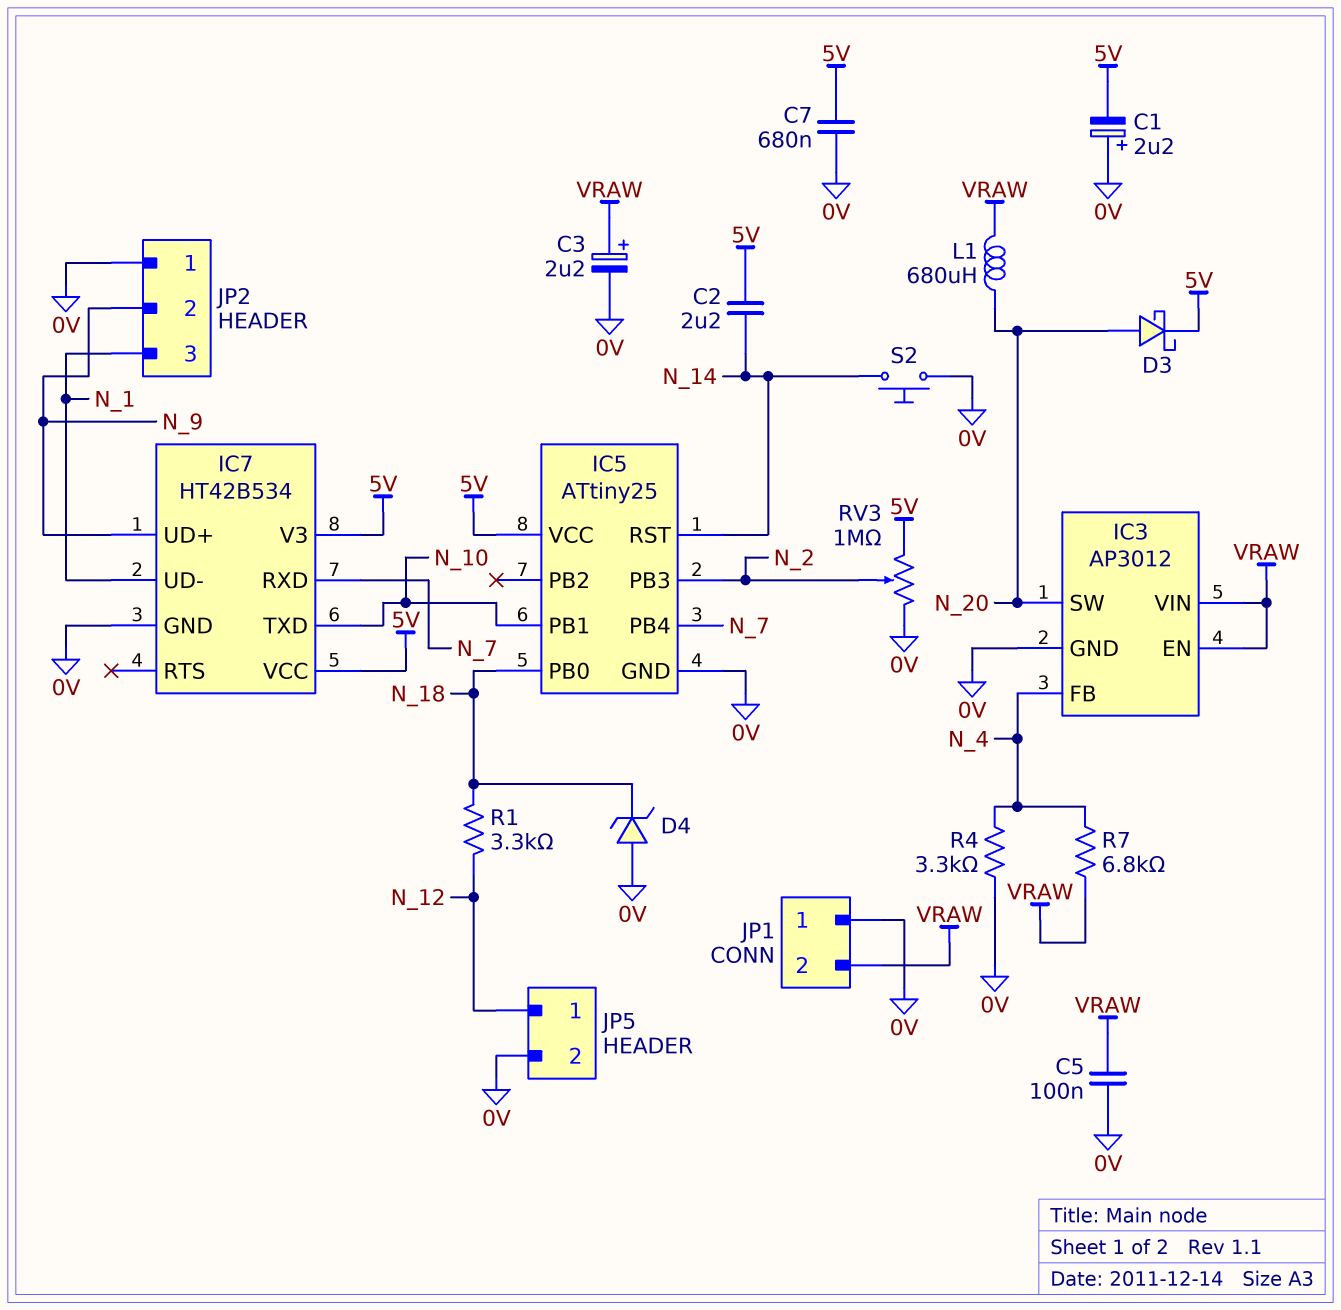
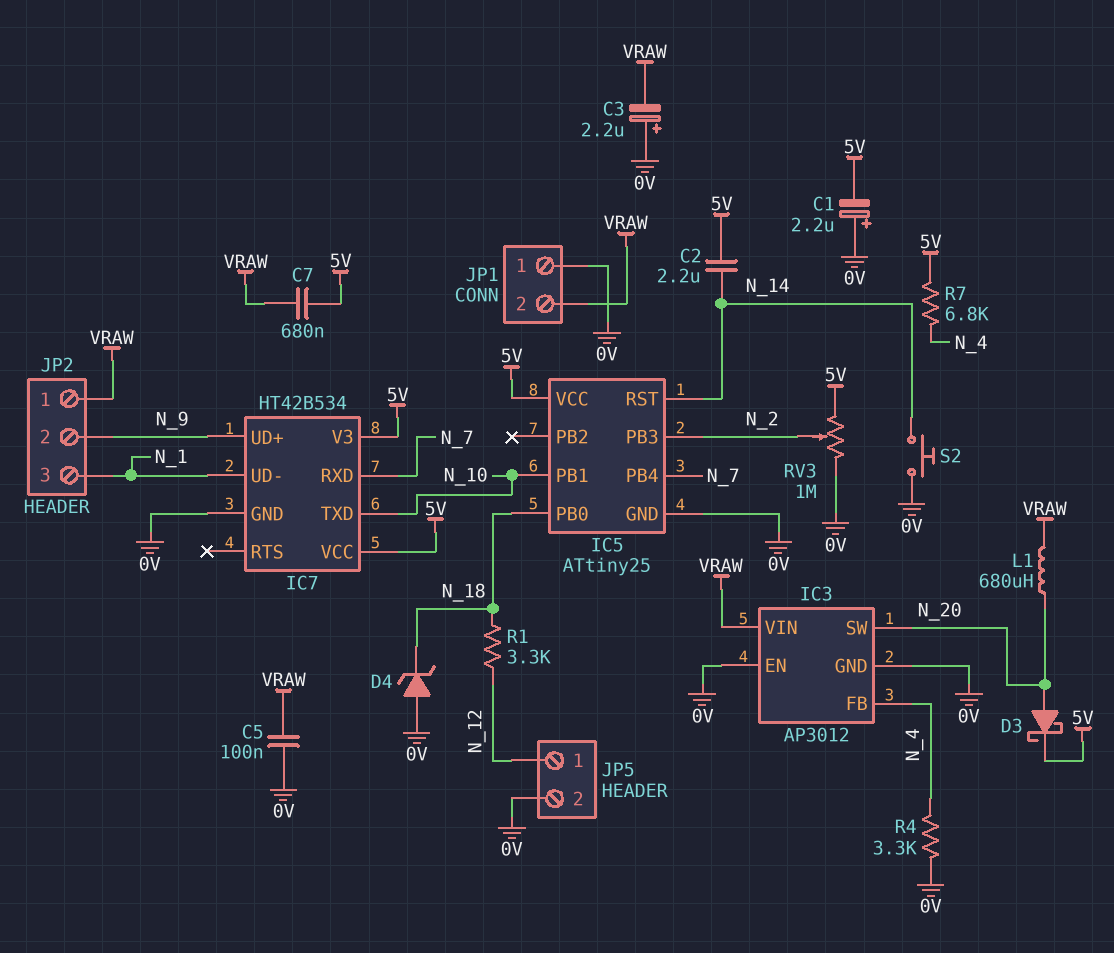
C3: 2.2uF (plus VRAW, minus 0V) -> 2.2uF (plus 0V, minus VRAW)
C7: 680nF (0V, 5V) -> 680nF (5V, VRAW)
IC3 pin EN: VRAW -> 0V
JP2 pin 1: 0V -> VRAW
R7: 6.8k (N_4, VRAW) -> 6.8k (5V, N_4)

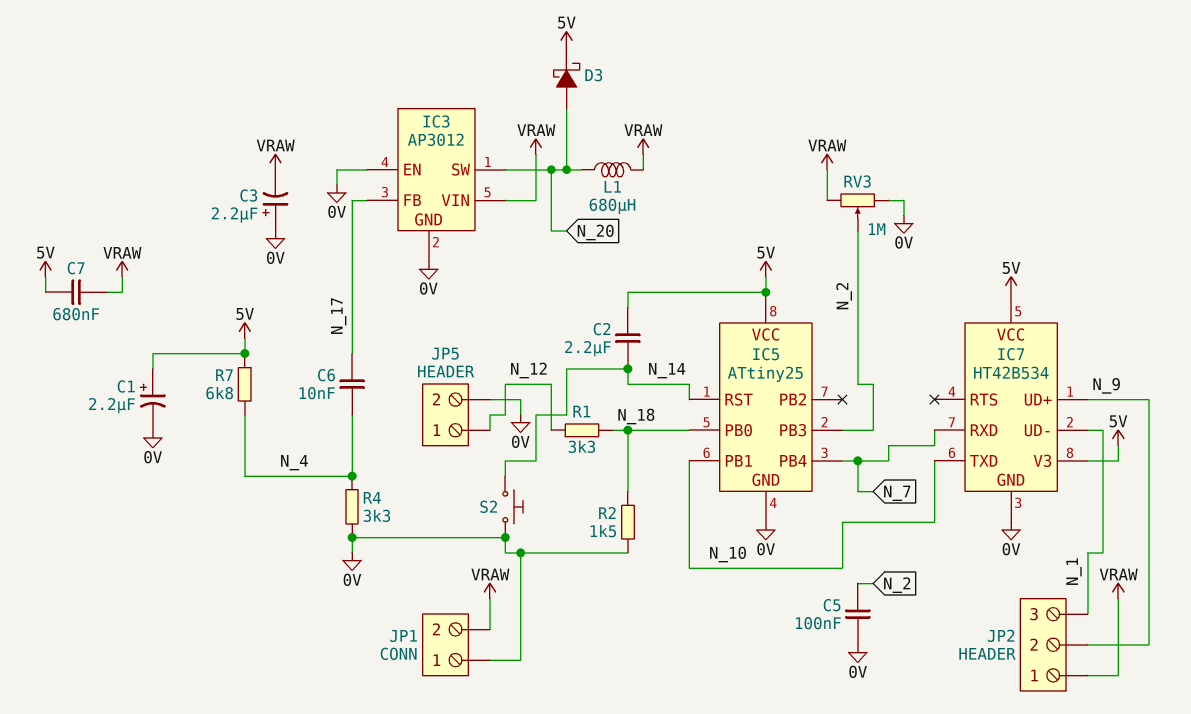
C1: 2.2uF (plus 0V, minus 5V) -> 2.2uF (plus 5V, minus 0V)
C5: 100nF (0V, VRAW) -> 100nF (0V, N_2)
C6: none -> 10nF (N_4, N_17)
D4: zener (A 0V, K N_18) -> none
IC3 pin FB: N_4 -> N_17
R2: none -> 1.5k (0V, N_18)
RV3: 1M (0V, 5V, wiper N_2) -> 1M (0V, VRAW, wiper N_2)

